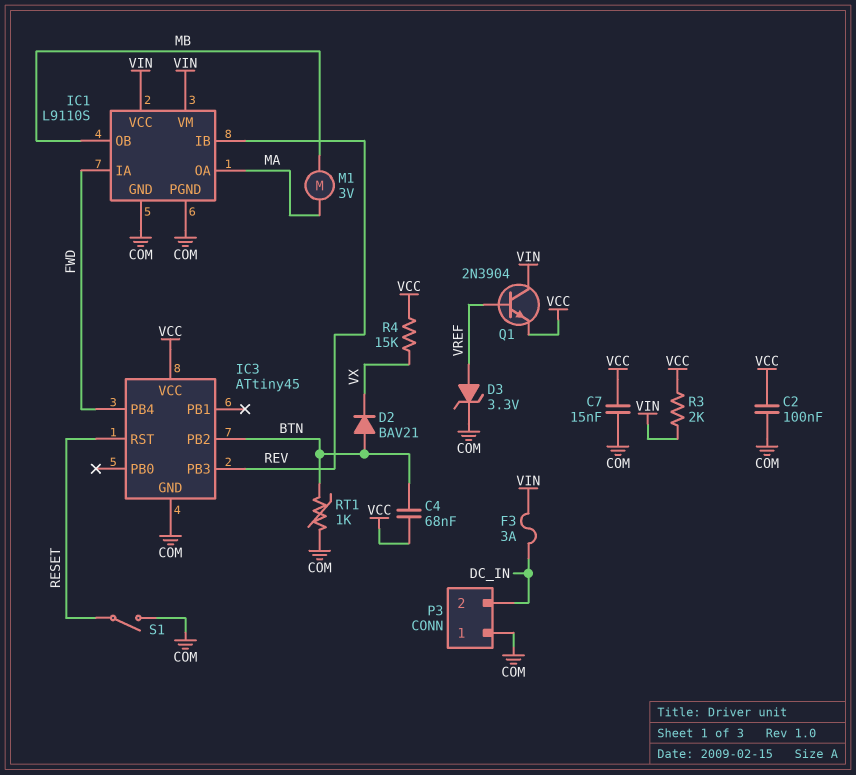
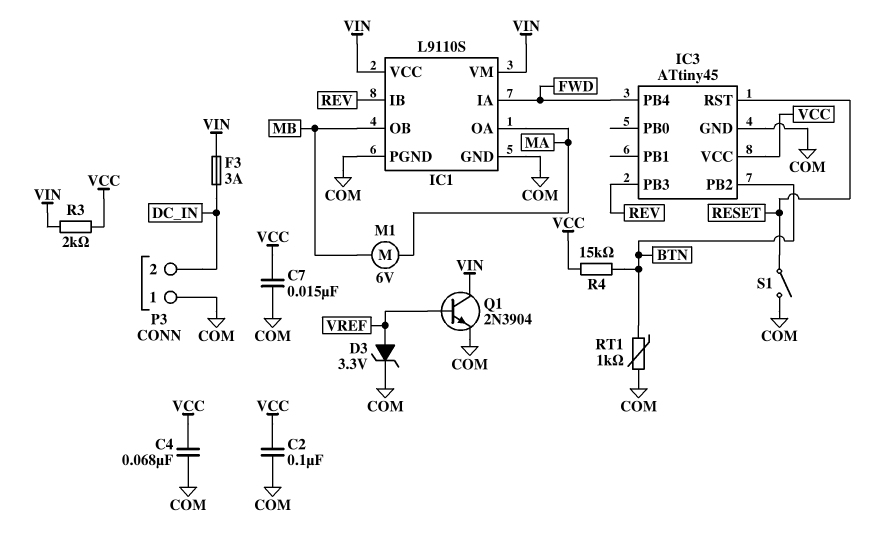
C4: 68nF (BTN, VCC) -> 68nF (COM, VCC)
D2: diode BAV21 (A BTN, K VX) -> none
M1: motor 3V (MA, MB) -> motor 6V (MA, MB)
Q1: NPN 2N3904 (B VREF, C VIN, E VCC) -> NPN 2N3904 (B VREF, C VIN, E COM)
R4: 15k (VCC, VX) -> 15k (BTN, VCC)

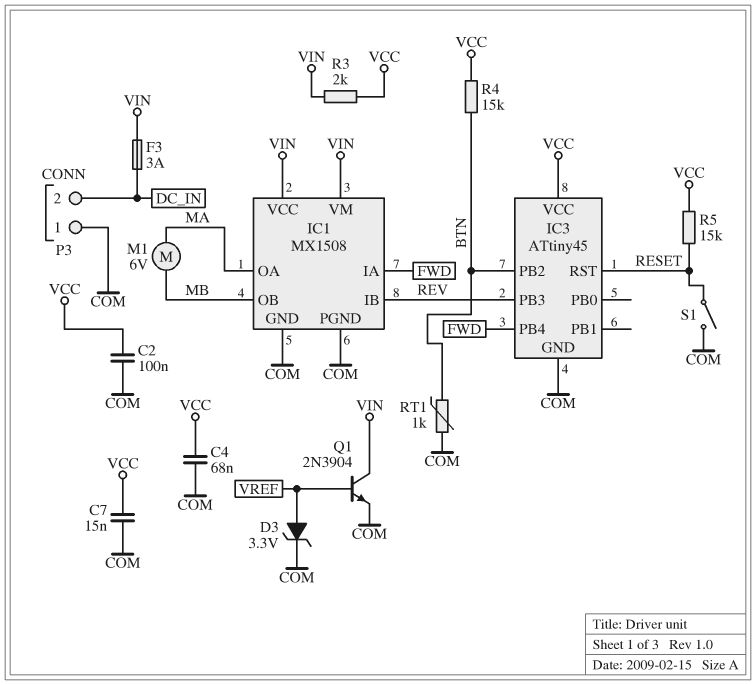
IC1: L9110S -> MX1508
R5: none -> 15k (RESET, VCC)

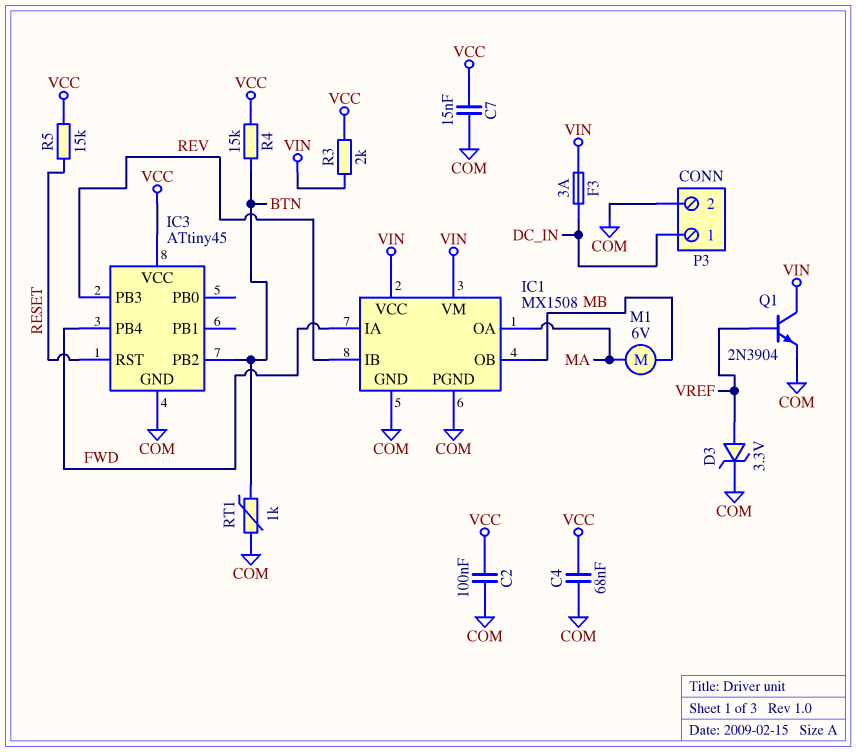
P3 pin 1: COM -> DC_IN
P3 pin 2: DC_IN -> COM
S1: switch (COM, RESET) -> none

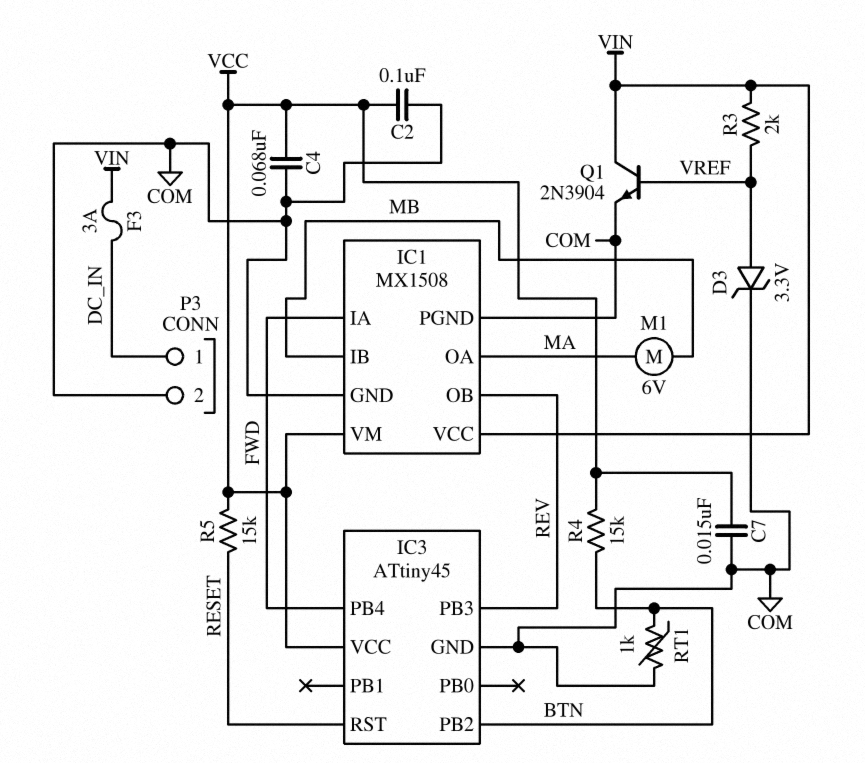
IC1 pin IB: REV -> MB
IC1 pin OB: MB -> REV
IC1 pin VM: VIN -> VCC
R3: 2k (VCC, VIN) -> 2k (VIN, VREF)

